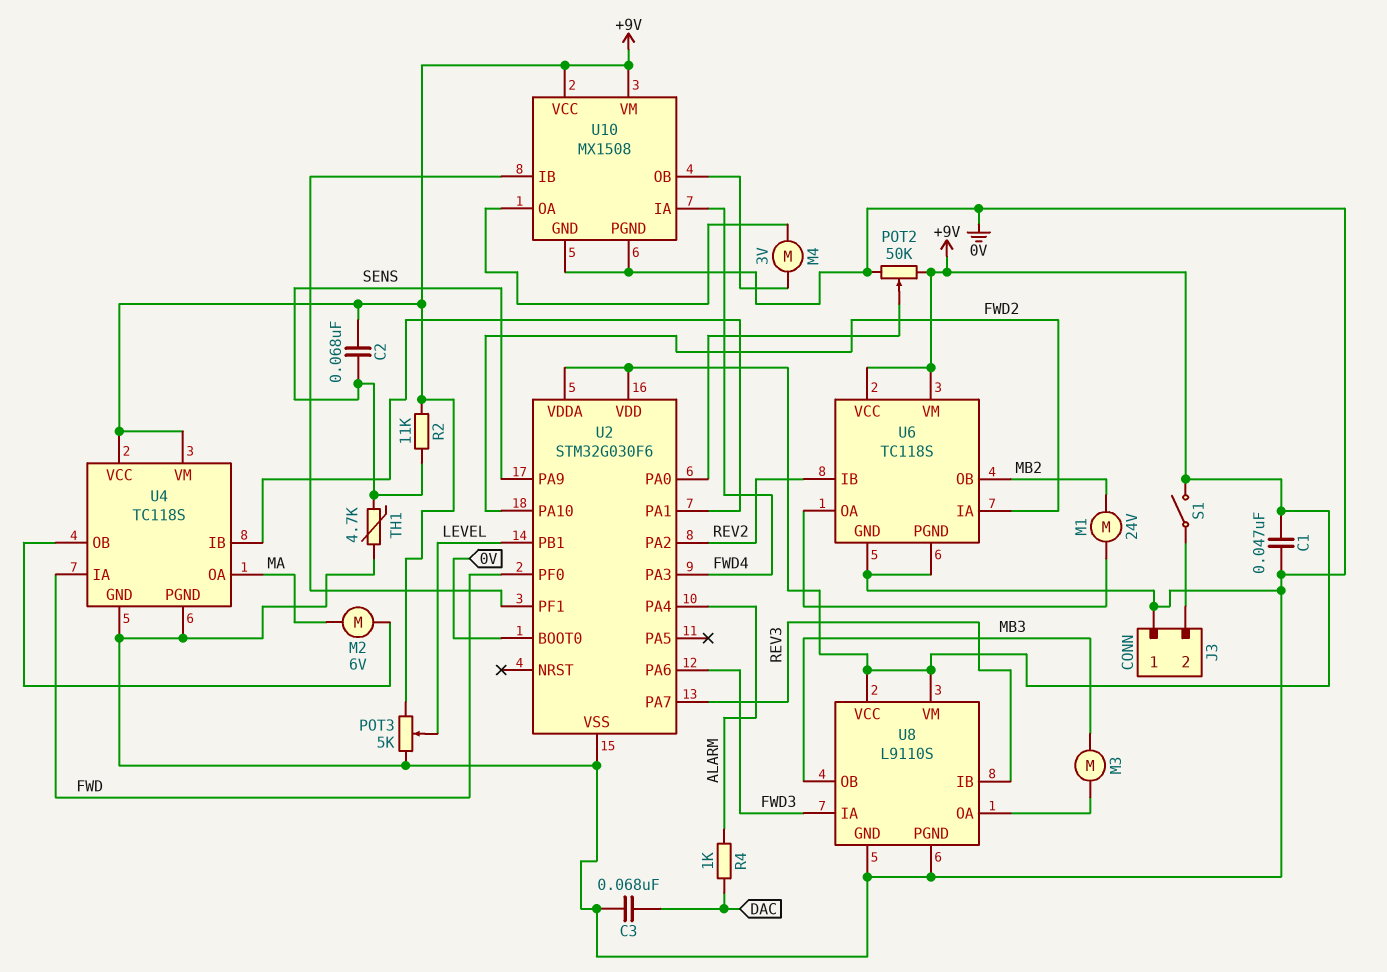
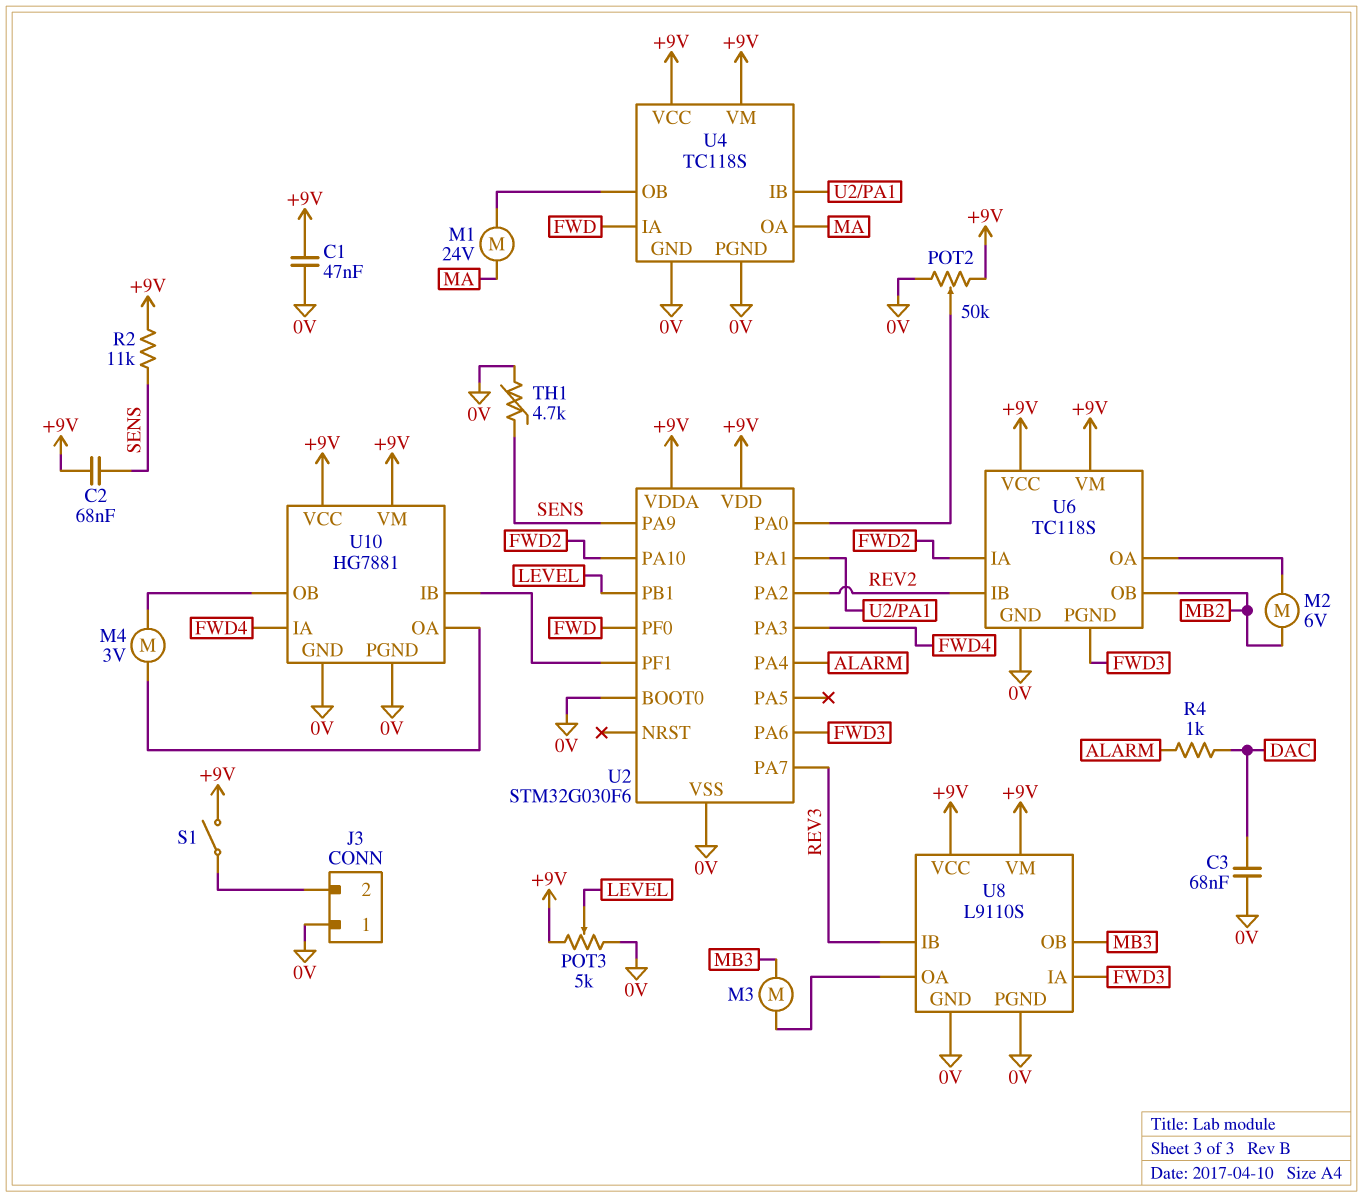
M1: motor 24V (MB2, U6/OA) -> motor 24V (MA, U4/OB)
M2: motor 6V (MA, U4/OB) -> motor 6V (MB2, U6/OA)
U6 pin PGND: 0V -> FWD3
U10: MX1508 -> HG7881

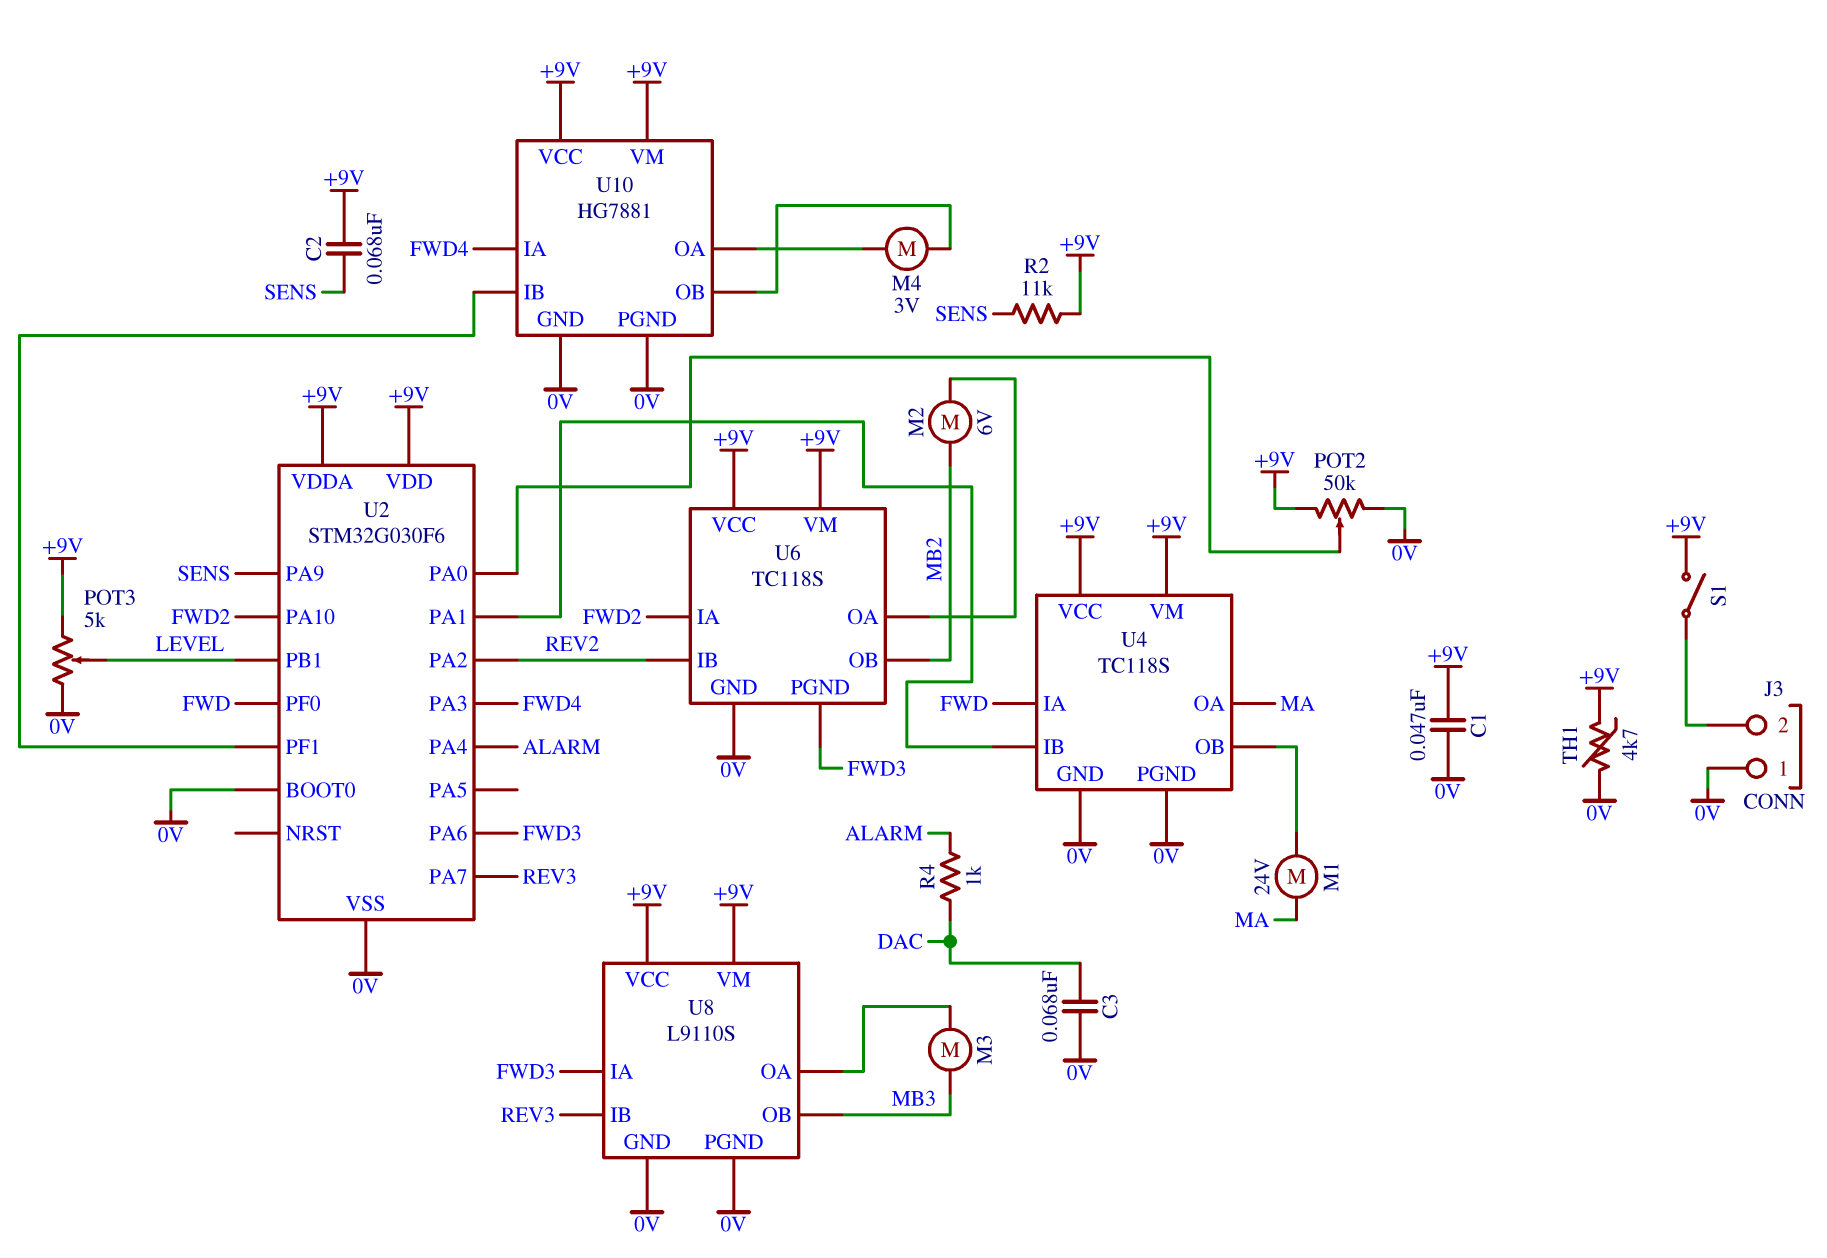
TH1: 4.7k (0V, SENS) -> 4.7k (+9V, 0V)

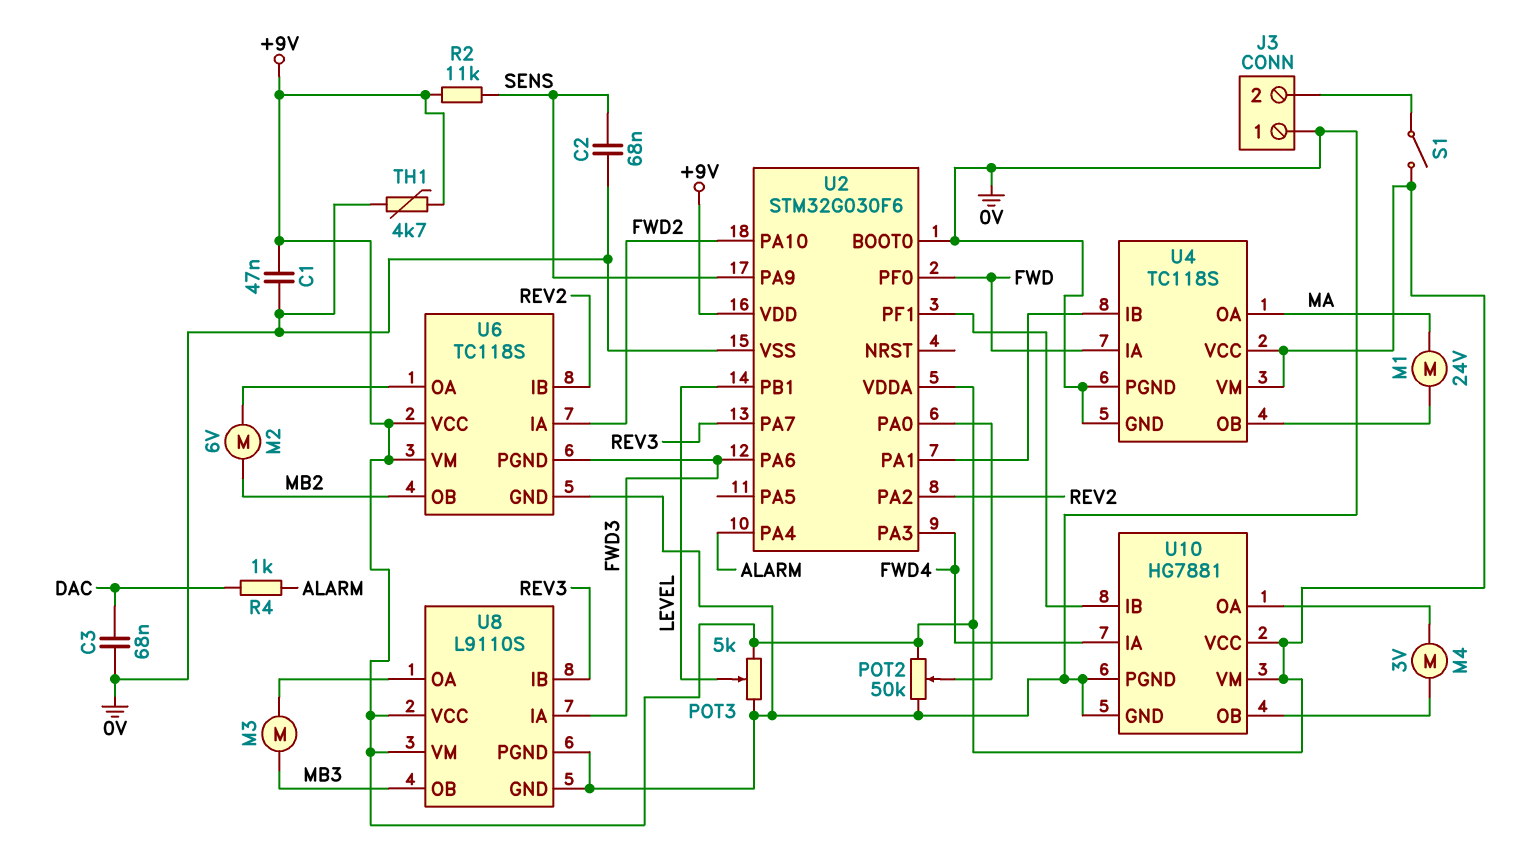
C2: 68nF (+9V, SENS) -> 68nF (0V, SENS)

